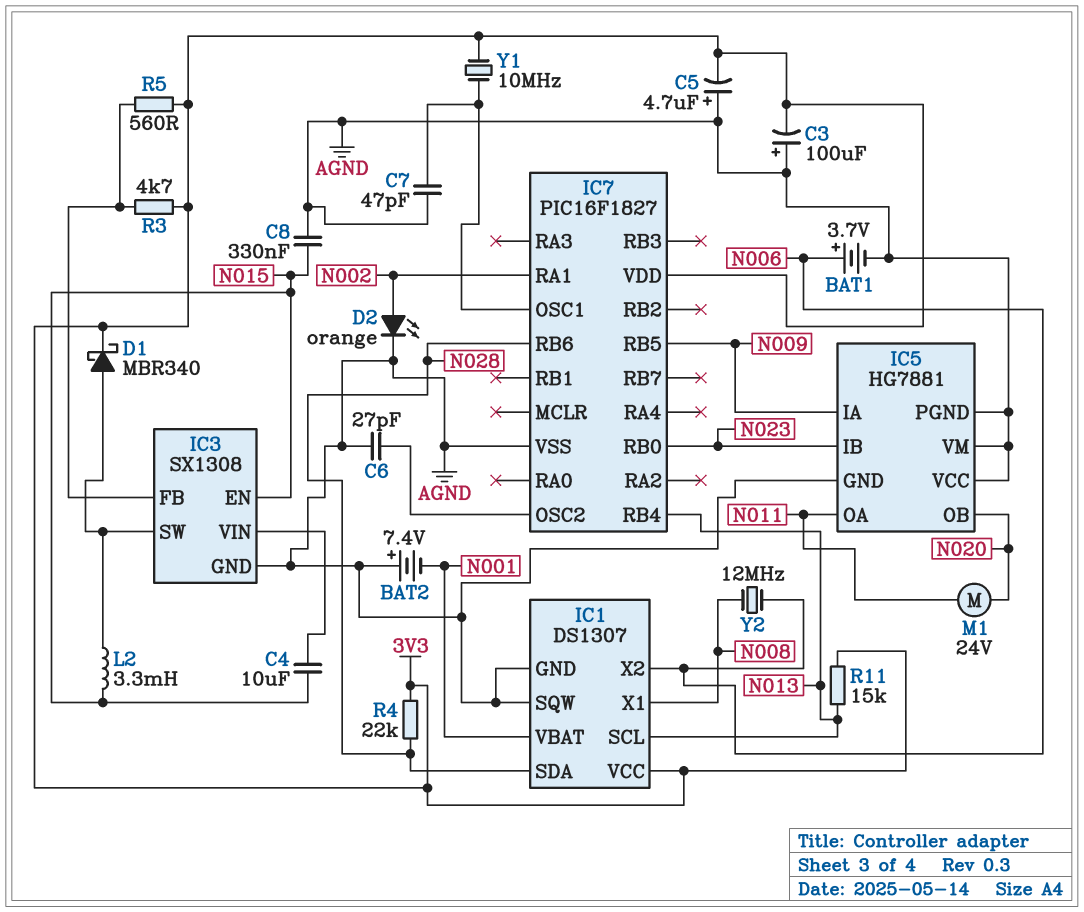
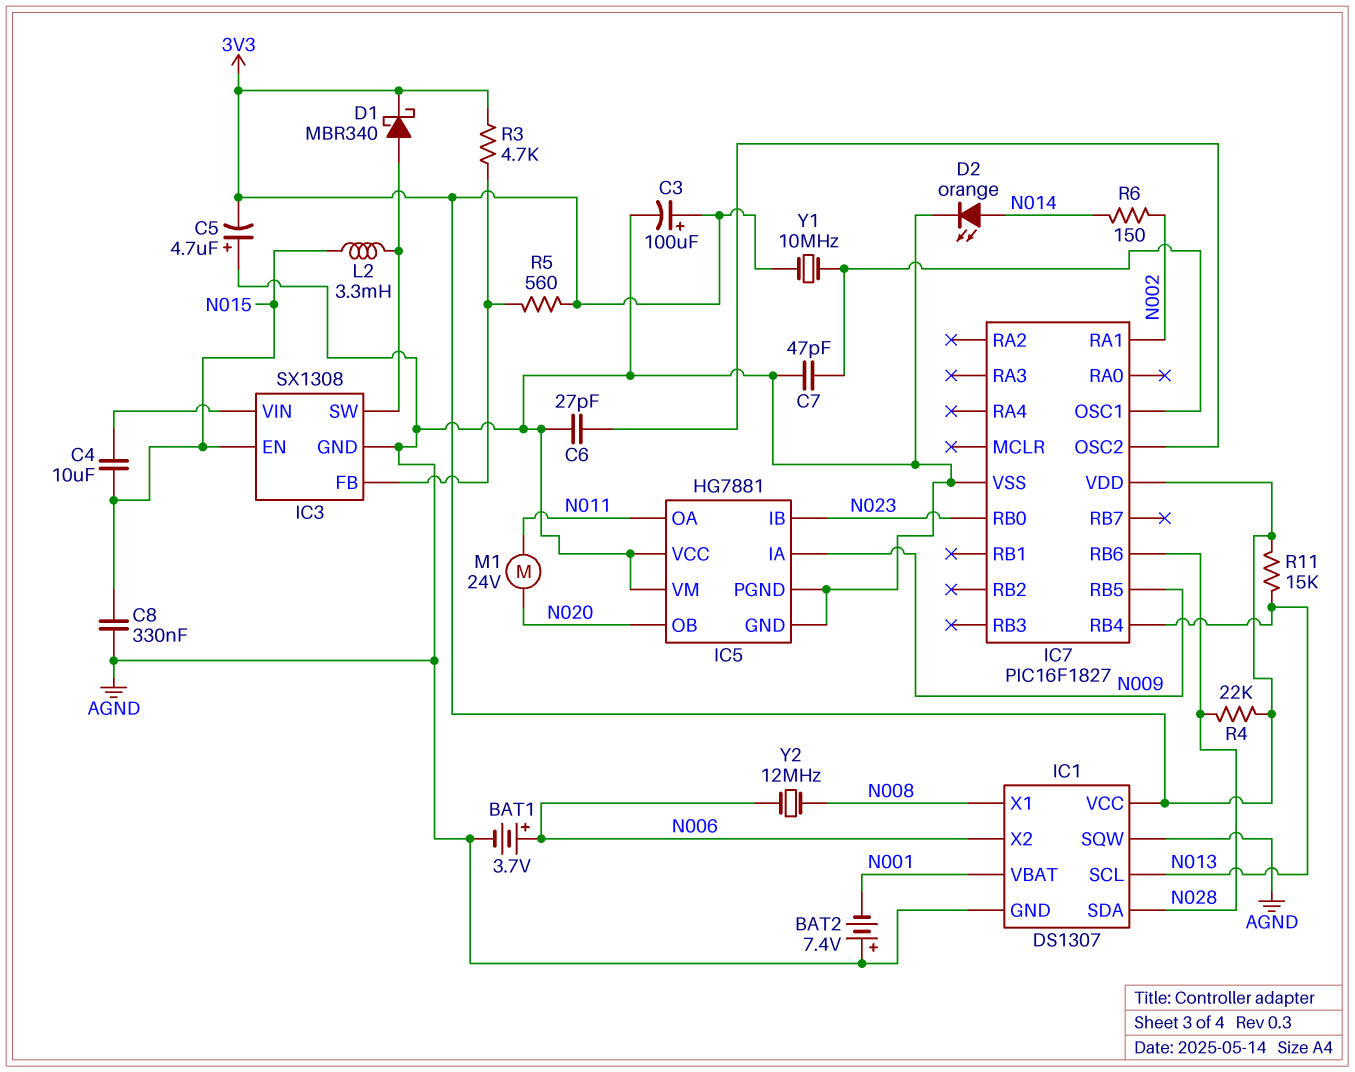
C3: 100uF (plus AGND, minus 3V3) -> 100uF (plus 3V3, minus AGND)
D2: LED orange (A N002, K AGND) -> LED orange (A N014, K AGND)
R6: none -> 150 (N002, N014)

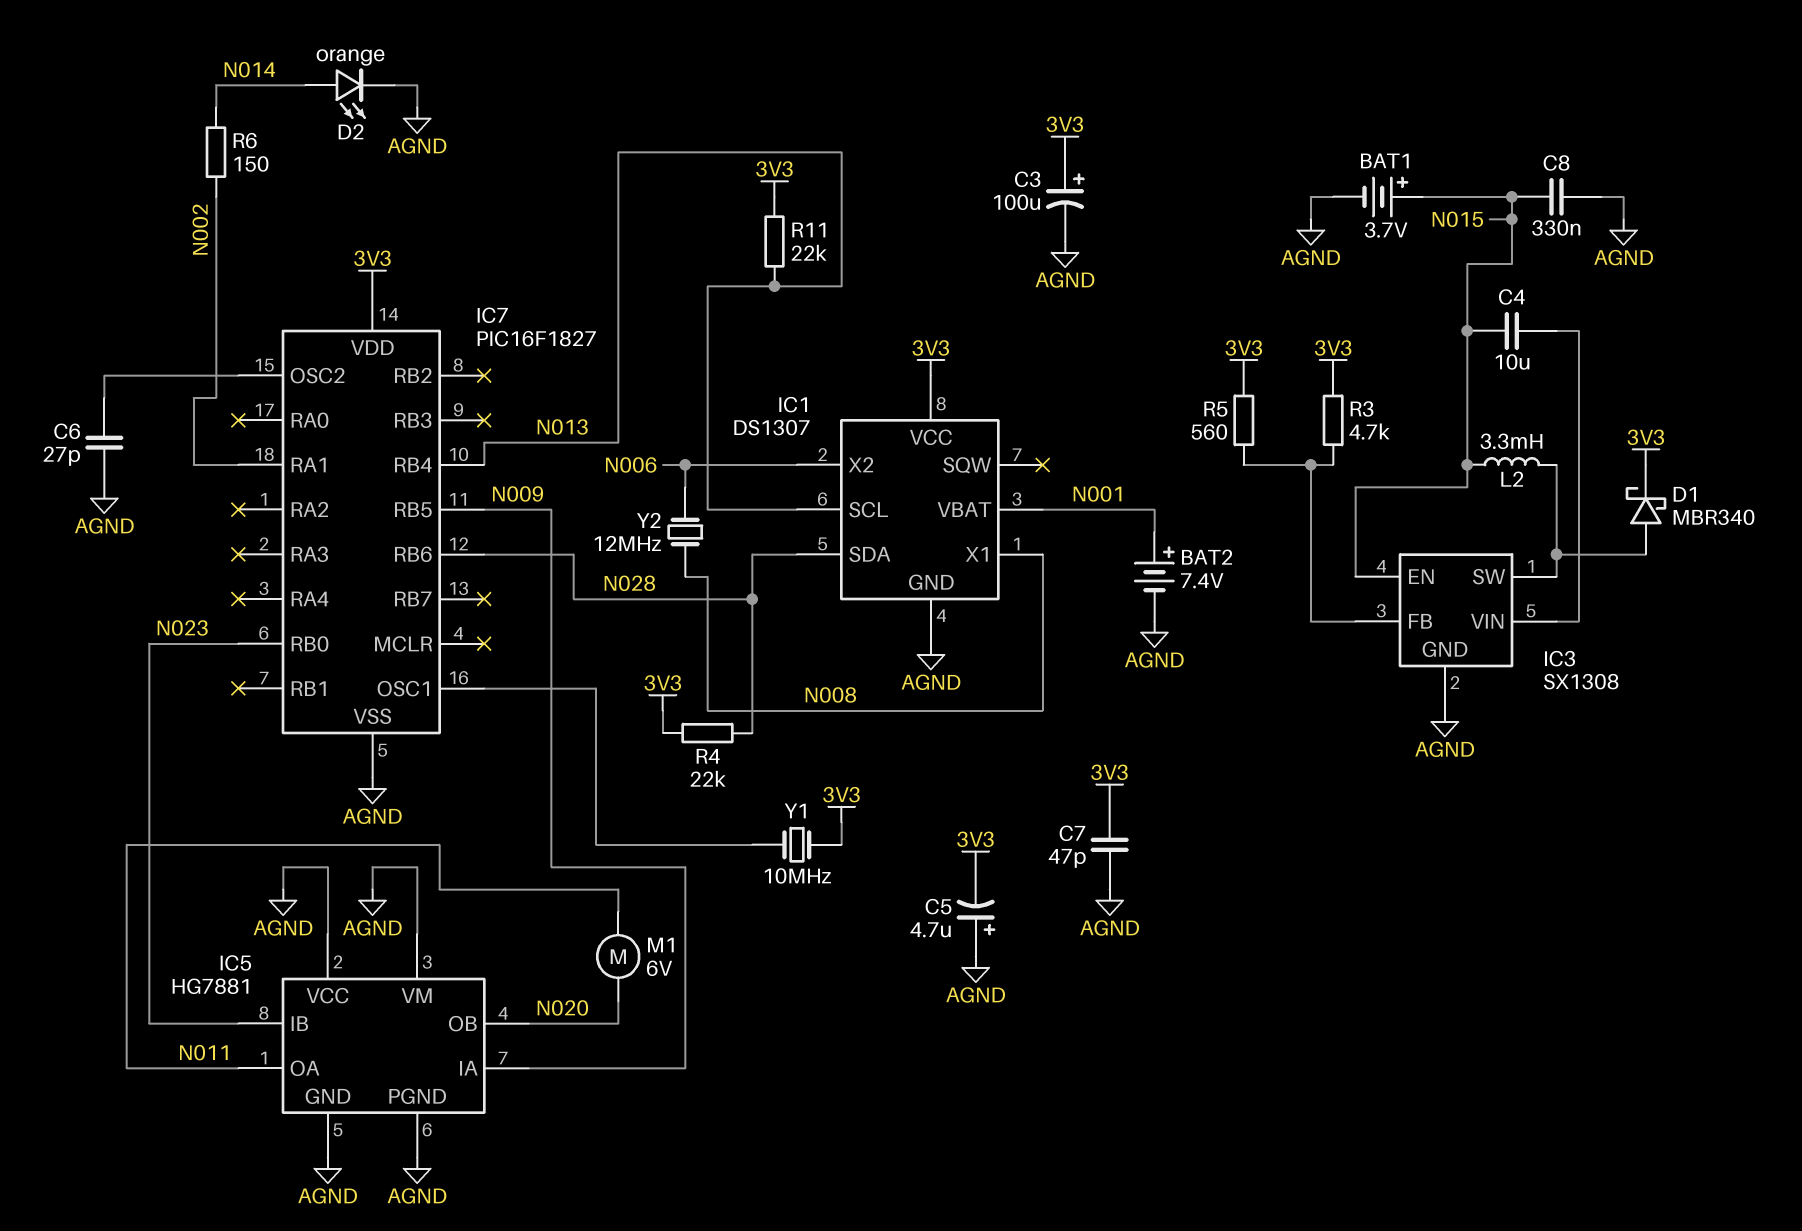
BAT1: 3.7V (plus N006, minus AGND) -> 3.7V (plus N015, minus AGND)
BAT2: 7.4V (plus AGND, minus N001) -> 7.4V (plus N001, minus AGND)
C7: 47pF (AGND, IC7/OSC1) -> 47pF (3V3, AGND)
IC1 pin SQW: AGND -> none
M1: motor 24V (N011, N020) -> motor 6V (N011, N020)
R11: 15k (3V3, N013) -> 22k (3V3, N013)

